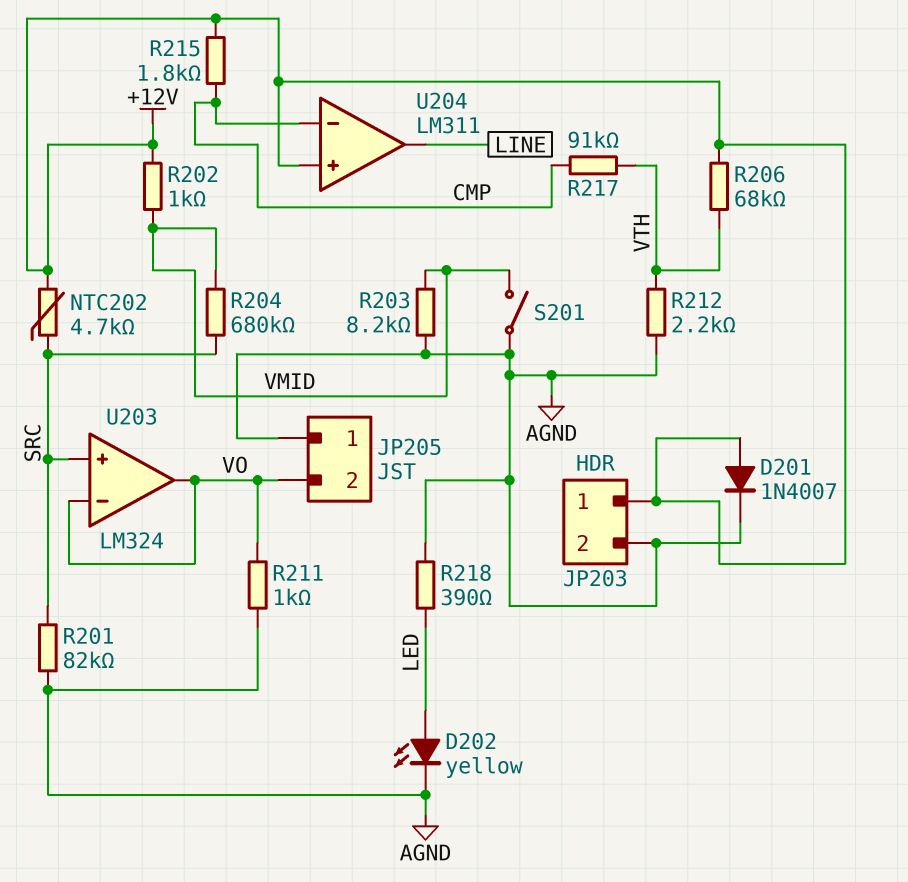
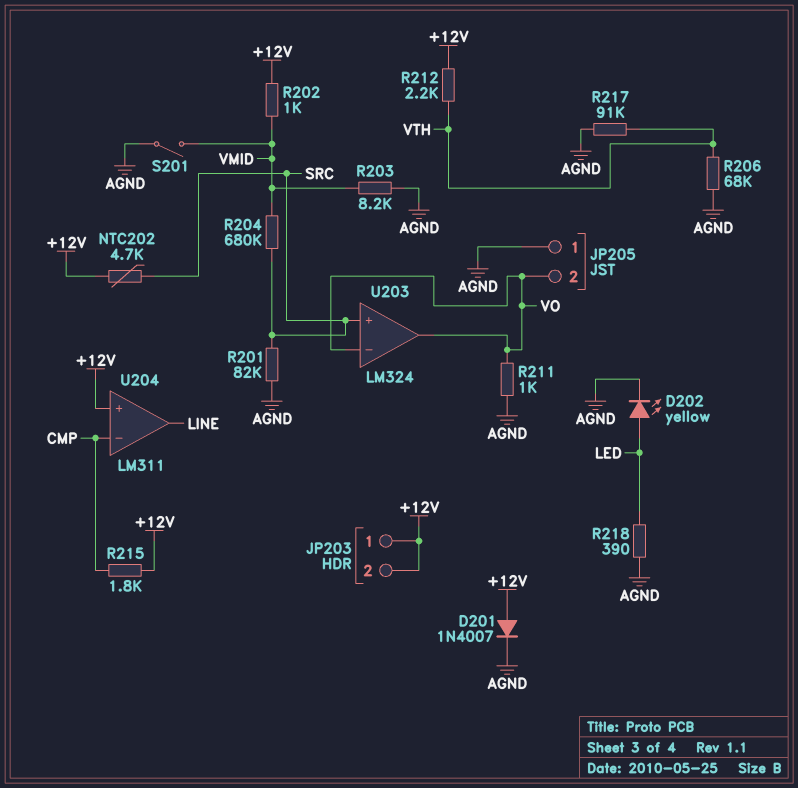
JP203 pin 2: AGND -> +12V
R206: 68k (+12V, VTH) -> 68k (AGND, VTH)
R212: 2.2k (AGND, VTH) -> 2.2k (+12V, VTH)
R217: 91k (CMP, VTH) -> 91k (AGND, VTH)

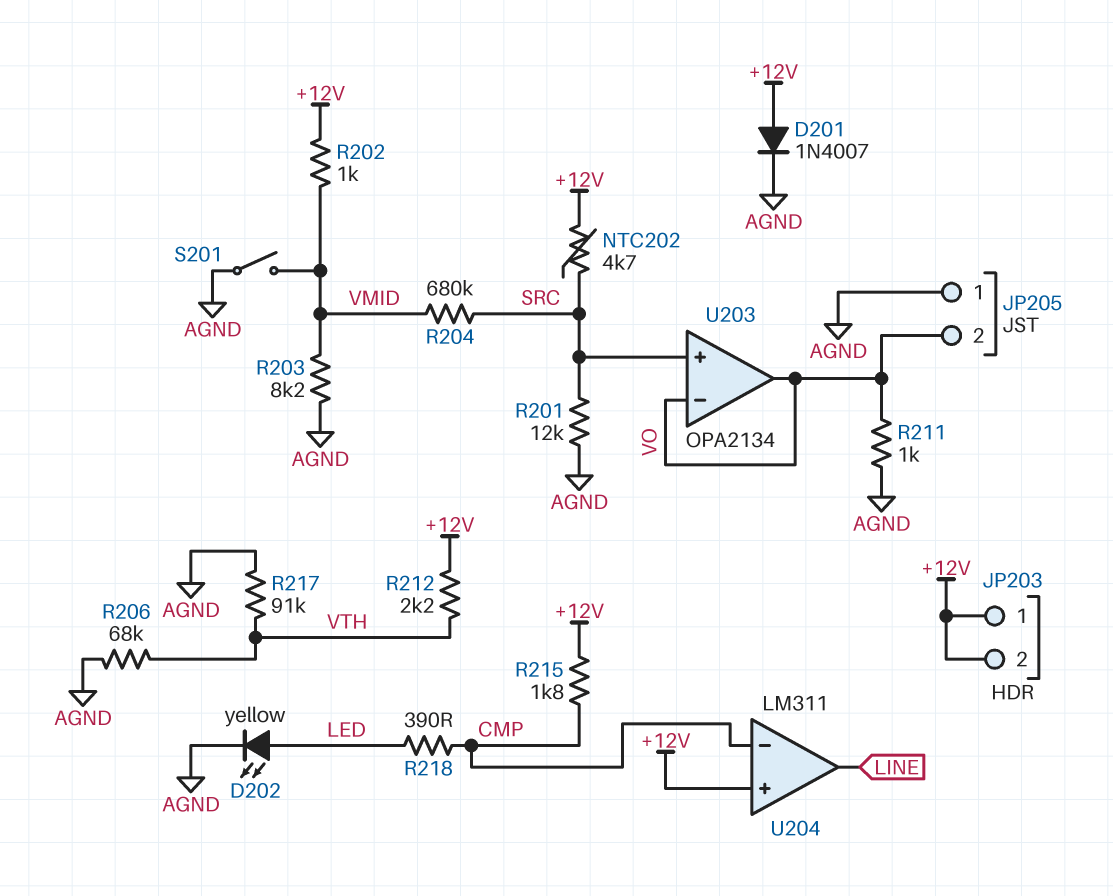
R201: 82k (AGND, SRC) -> 12k (AGND, SRC)
R218: 390 (AGND, LED) -> 390 (CMP, LED)
U203: LM324 -> OPA2134

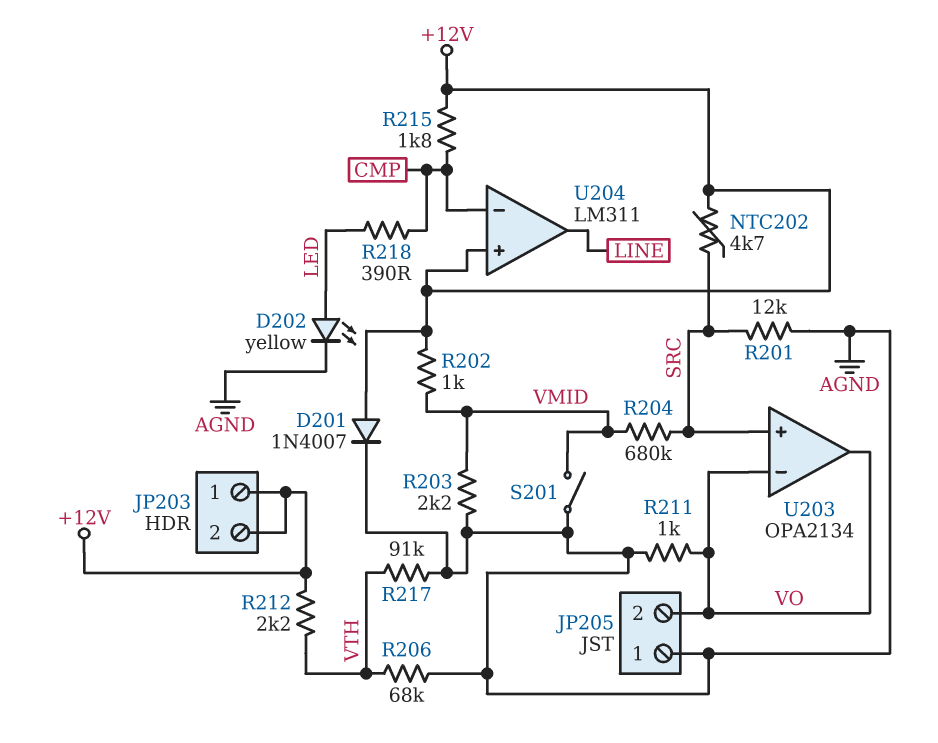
R203: 8.2k (AGND, VMID) -> 2.2k (AGND, VMID)

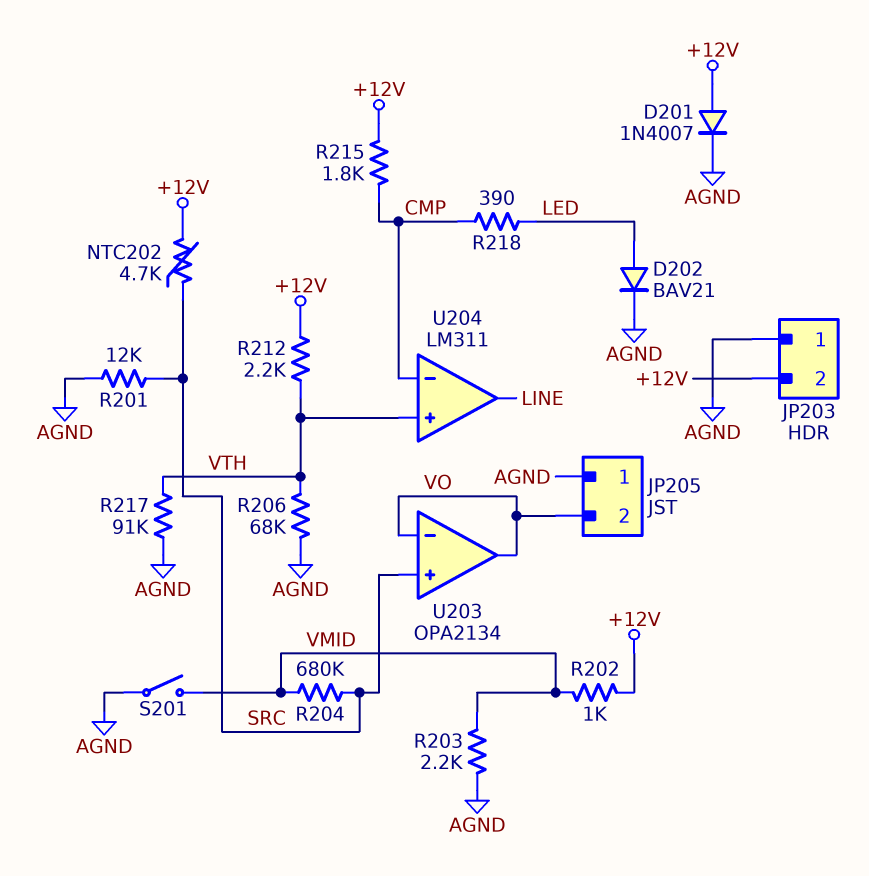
D202: LED yellow (A LED, K AGND) -> diode BAV21 (A LED, K AGND)
JP203 pin 1: +12V -> AGND
R211: 1k (AGND, VO) -> none
U204 pin in+: +12V -> VTH

